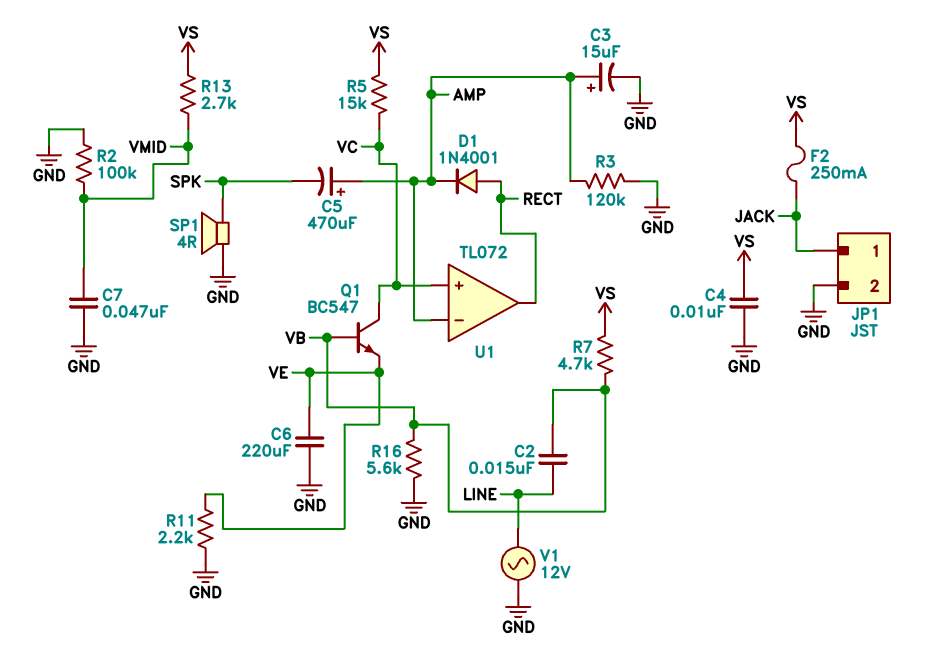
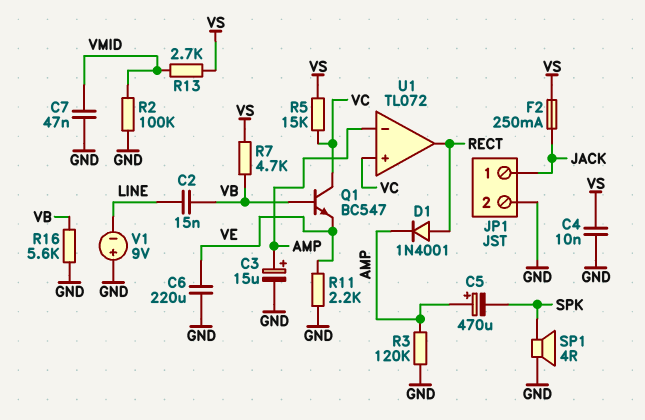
V1: AC 12V (GND, LINE) -> 9V (plus GND, minus LINE)

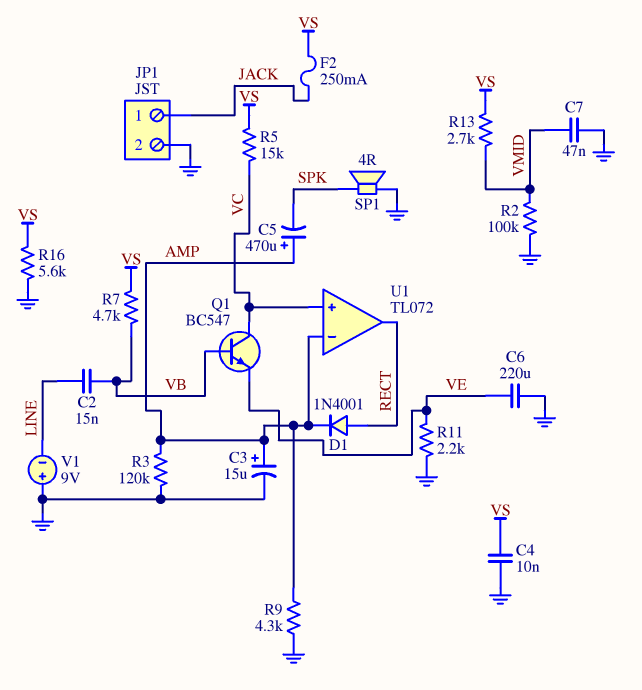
R9: none -> 4.3k (AMP, GND)
R16: 5.6k (GND, VB) -> 5.6k (GND, VS)

